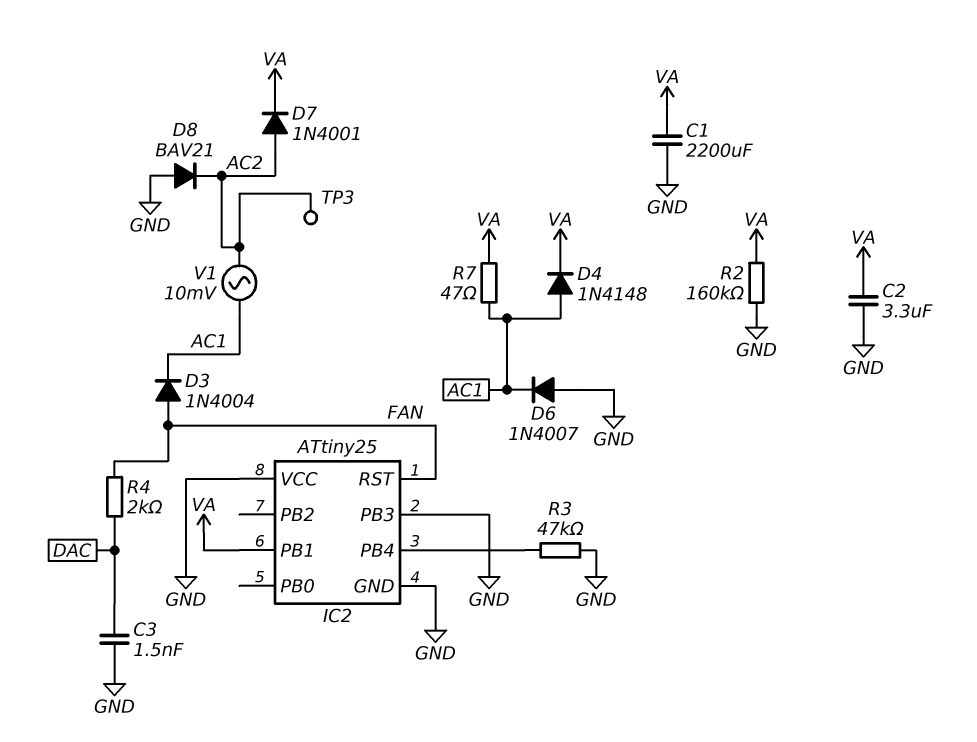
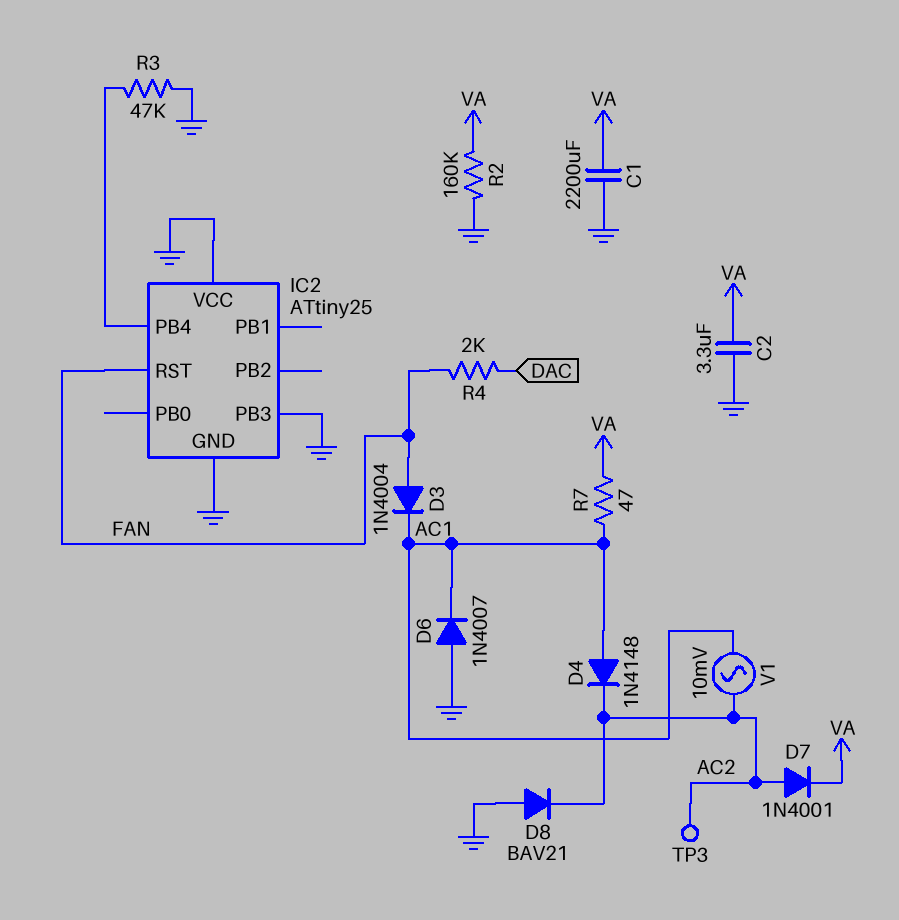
C3: 1.5nF (DAC, GND) -> none
D4: diode 1N4148 (A AC1, K VA) -> diode 1N4148 (A AC1, K AC2)
IC2 pin PB1: VA -> none

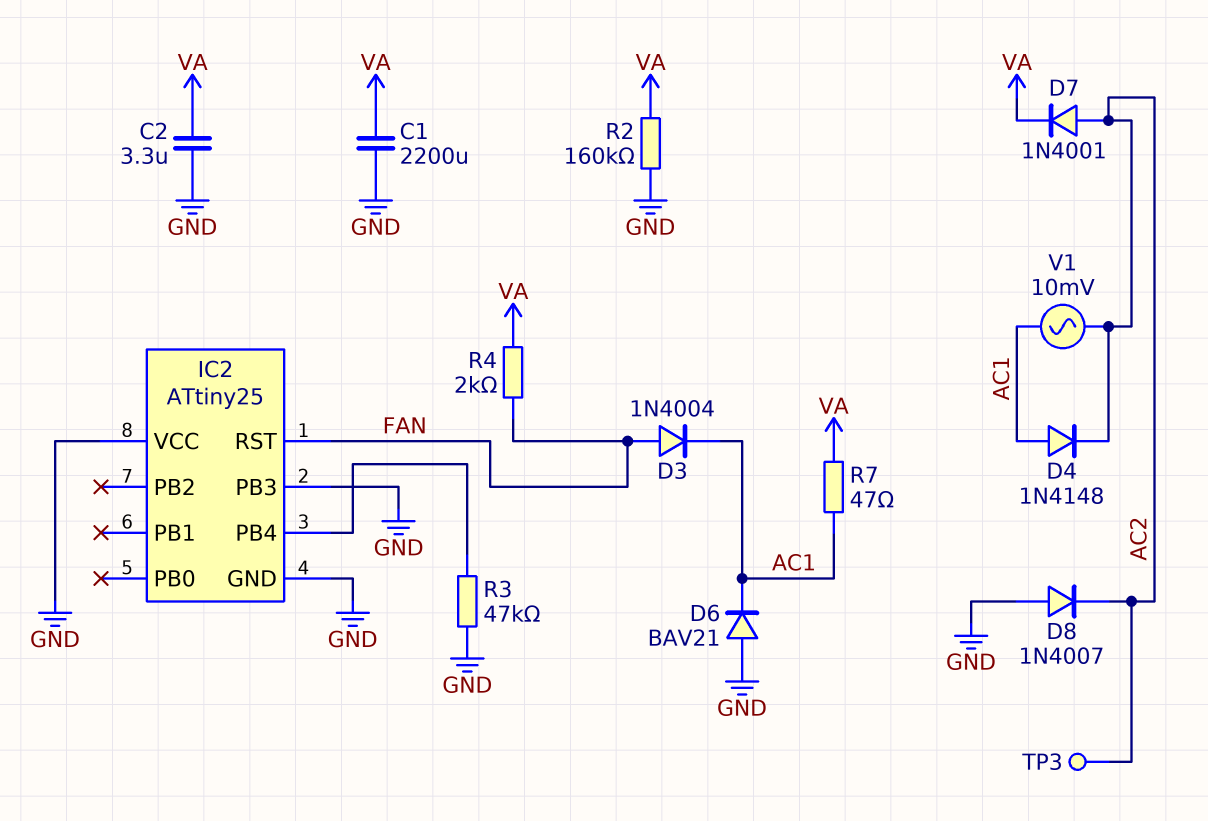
D6: diode 1N4007 (A GND, K AC1) -> diode BAV21 (A GND, K AC1)
D8: diode BAV21 (A GND, K AC2) -> diode 1N4007 (A GND, K AC2)
R4: 2k (DAC, FAN) -> 2k (FAN, VA)

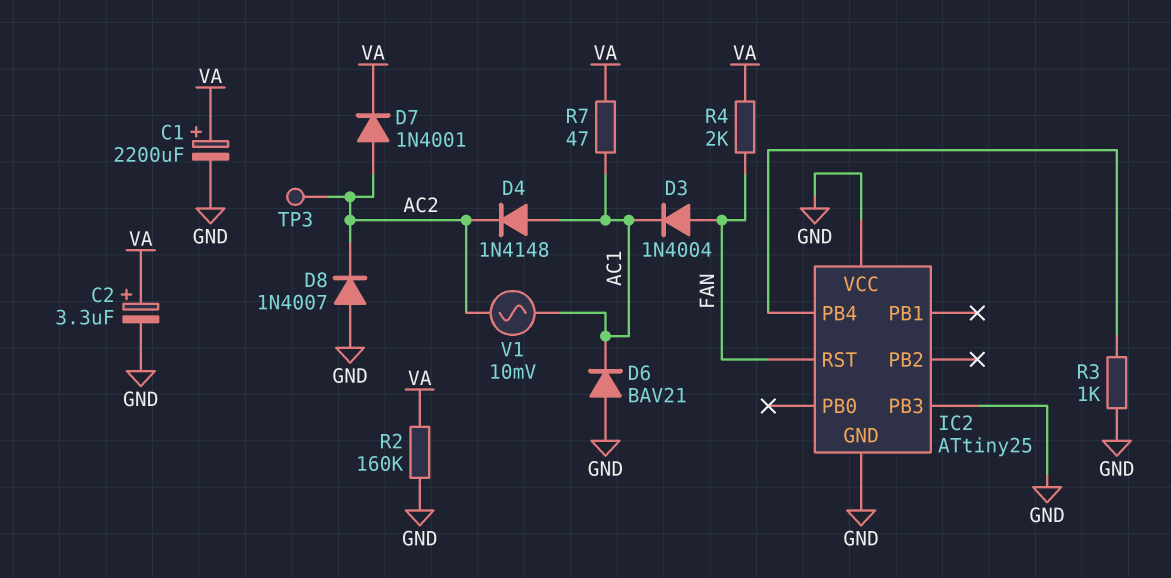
C1: 2200uF (GND, VA) -> 2200uF (plus VA, minus GND)
C2: 3.3uF (GND, VA) -> 3.3uF (plus VA, minus GND)
R3: 47k (GND, IC2/PB4) -> 1k (GND, IC2/PB4)

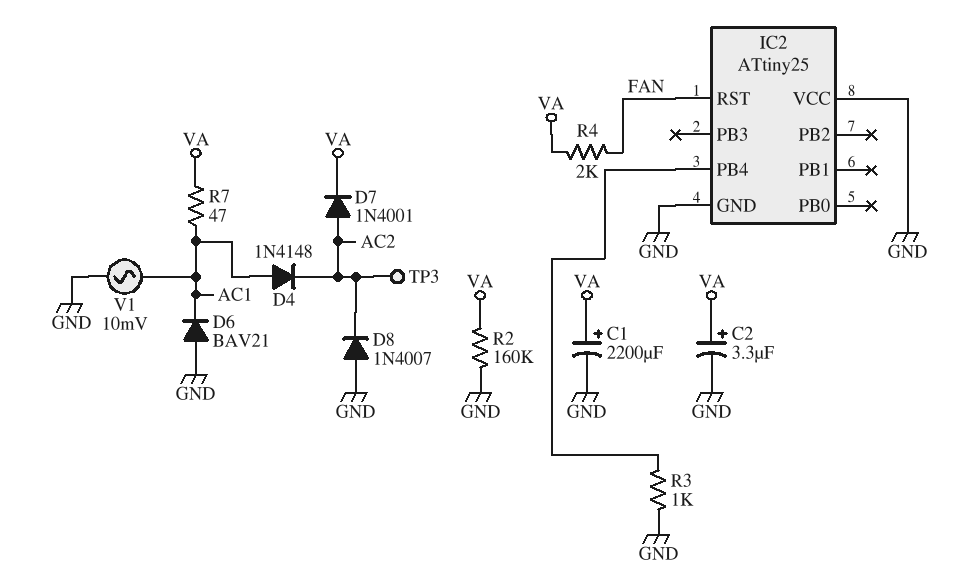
D3: diode 1N4004 (A FAN, K AC1) -> none
IC2 pin PB3: GND -> none
V1: AC 10mV (AC1, AC2) -> AC 10mV (AC1, GND)

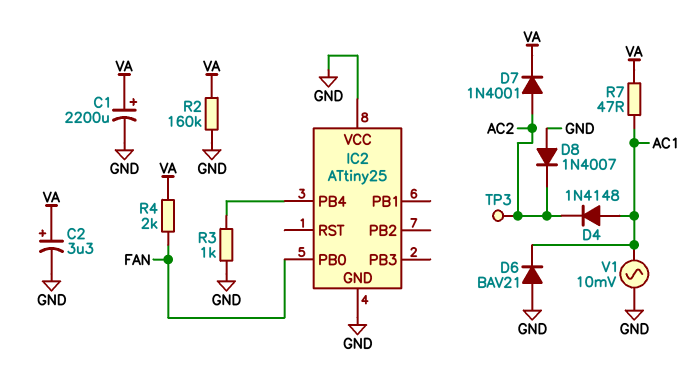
IC2 pin PB0: none -> FAN
IC2 pin RST: FAN -> none

